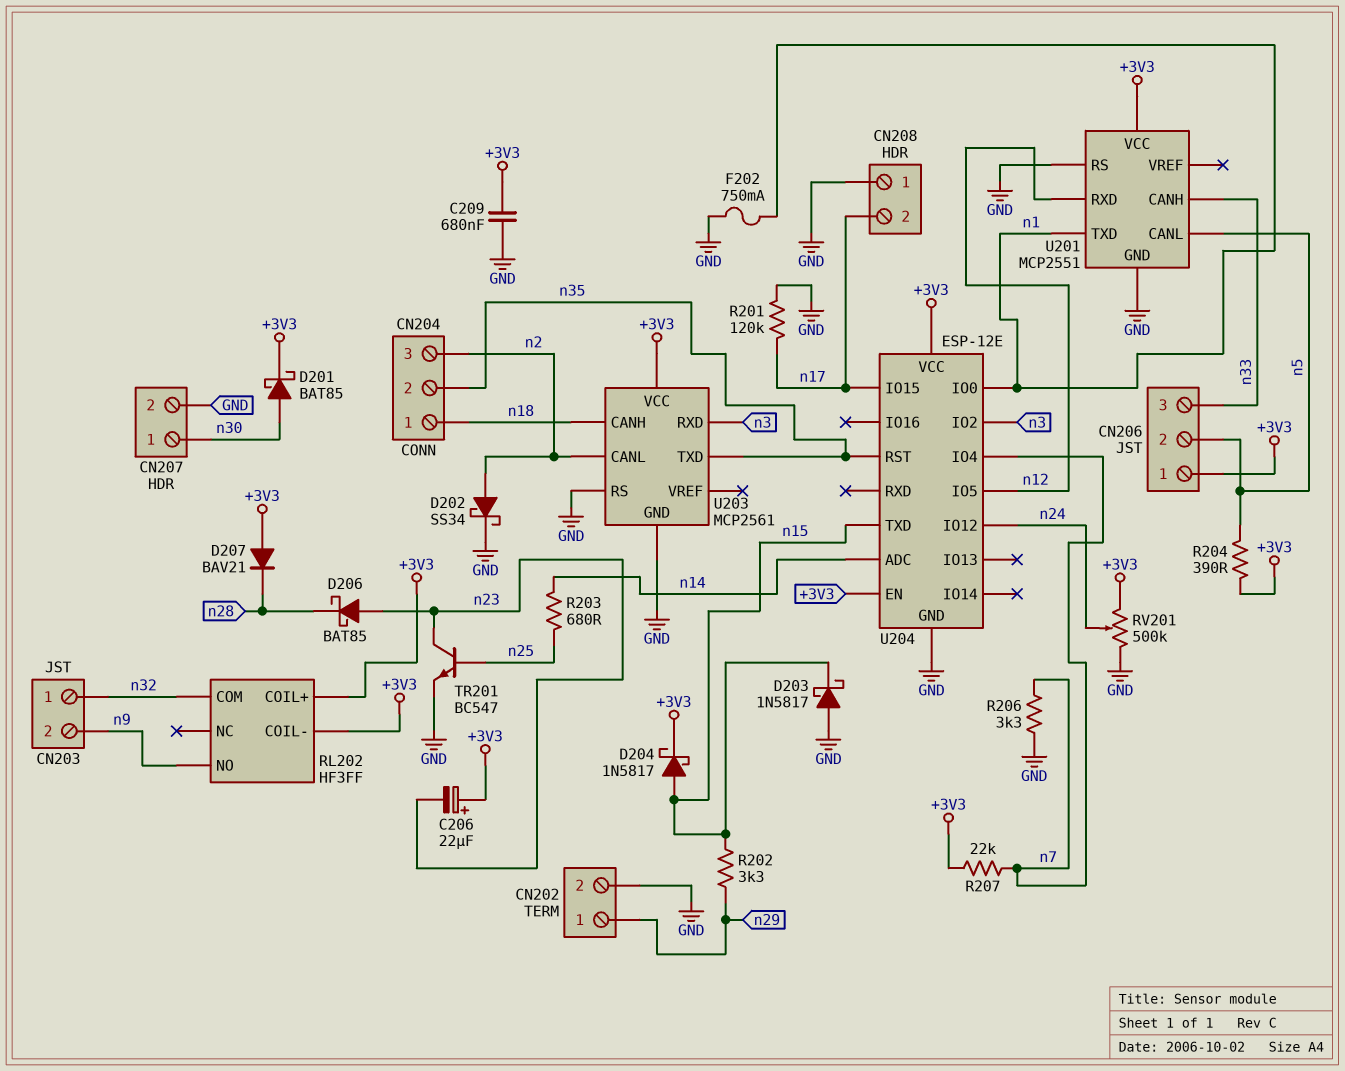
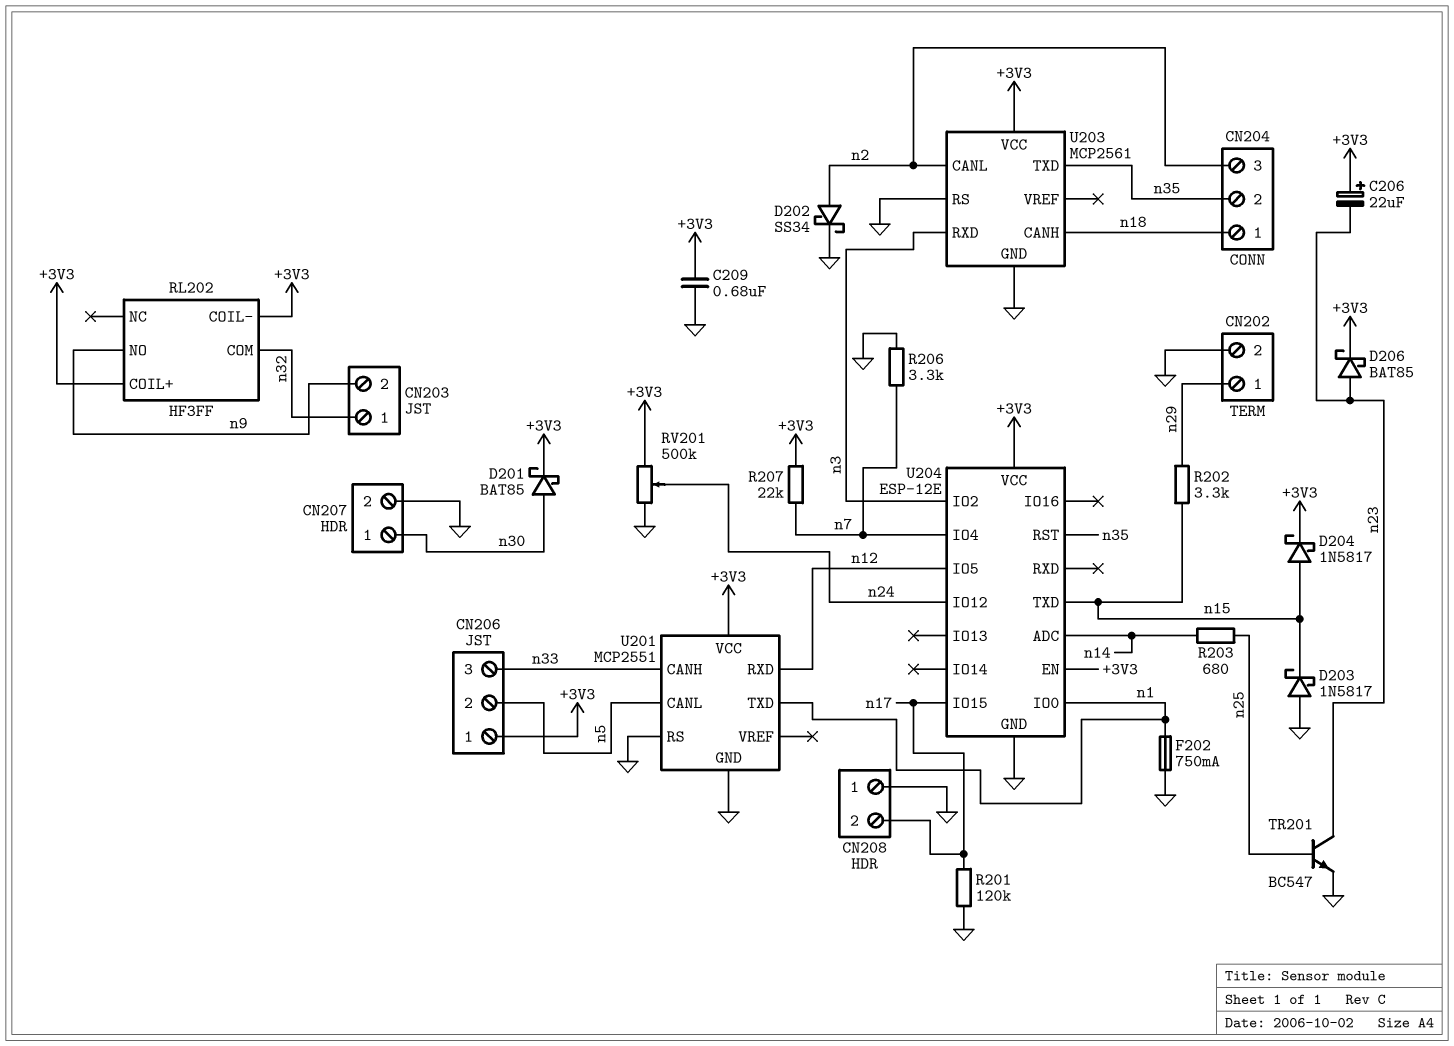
D206: schottky BAT85 (A n23, K n28) -> schottky BAT85 (A n23, K +3V3)
D207: diode BAV21 (A +3V3, K n28) -> none
R204: 390 (+3V3, n5) -> none

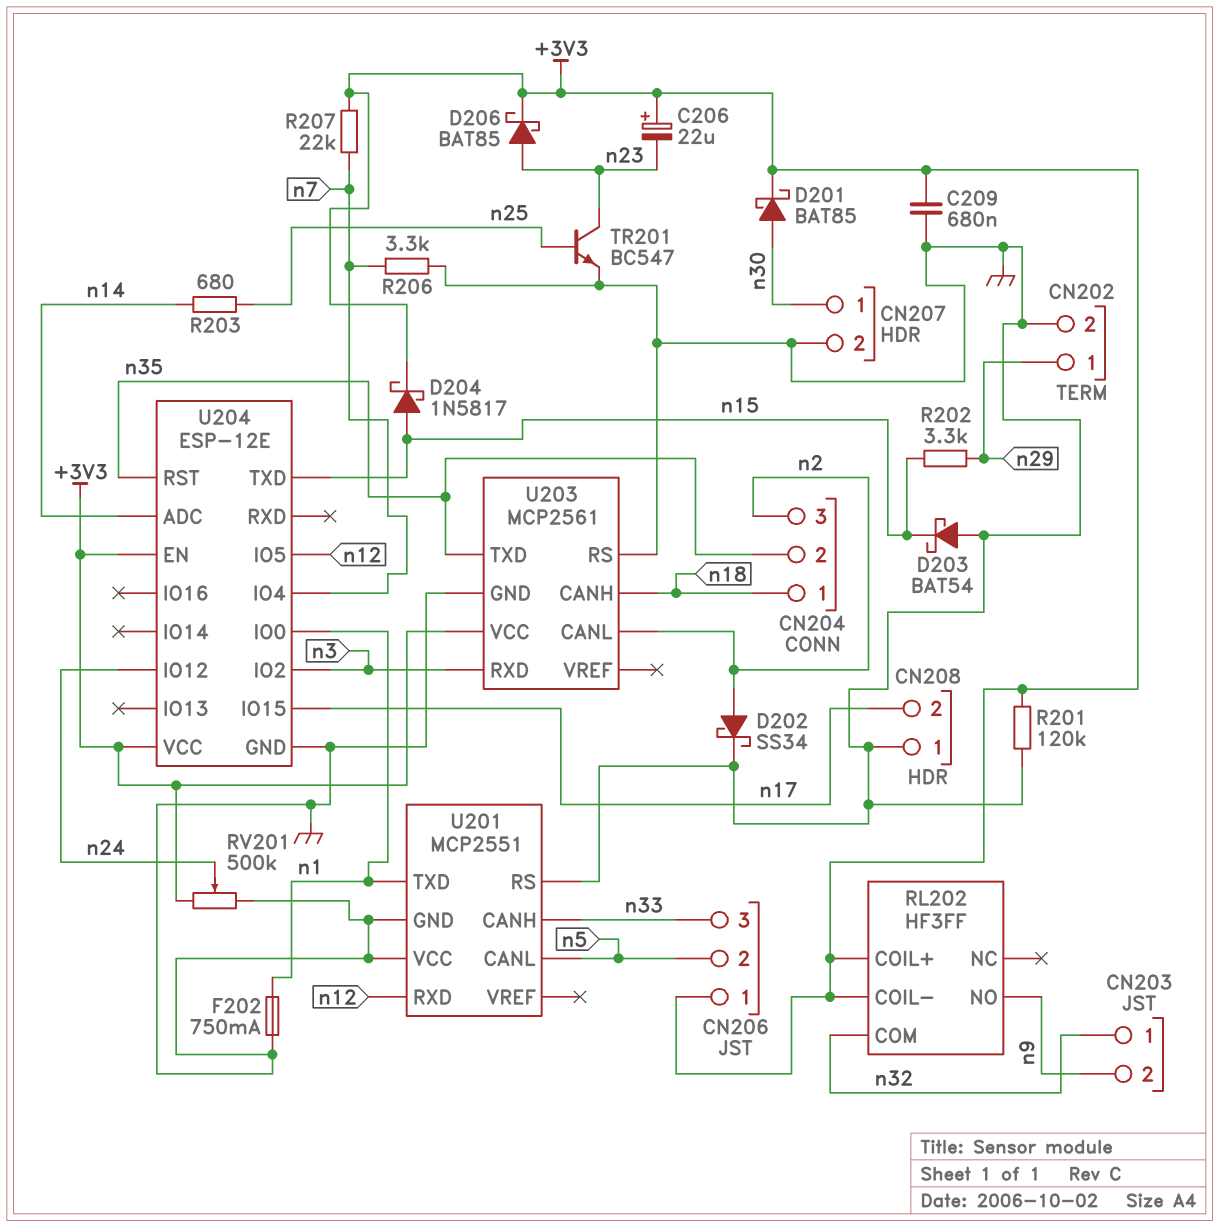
D203: schottky 1N5817 (A GND, K n15) -> schottky BAT54 (A GND, K n15)
R201: 120k (GND, n17) -> 120k (+3V3, GND)
U201 pin VCC: +3V3 -> GND

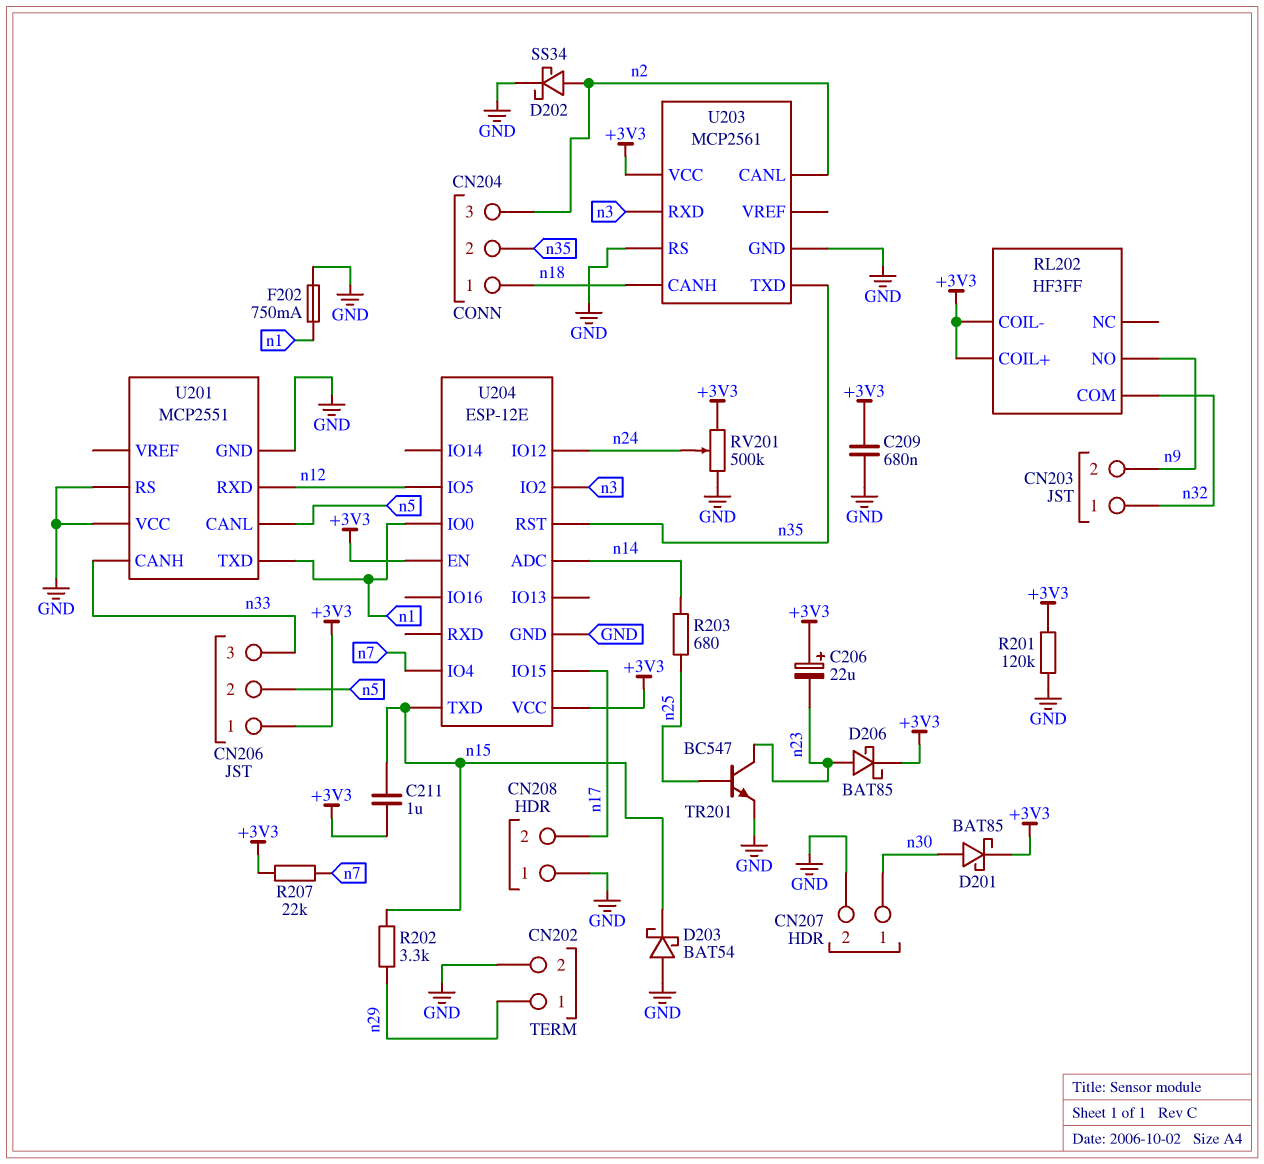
C211: none -> 1uF (+3V3, n15)
D204: schottky 1N5817 (A n15, K +3V3) -> none
R206: 3.3k (GND, n7) -> none

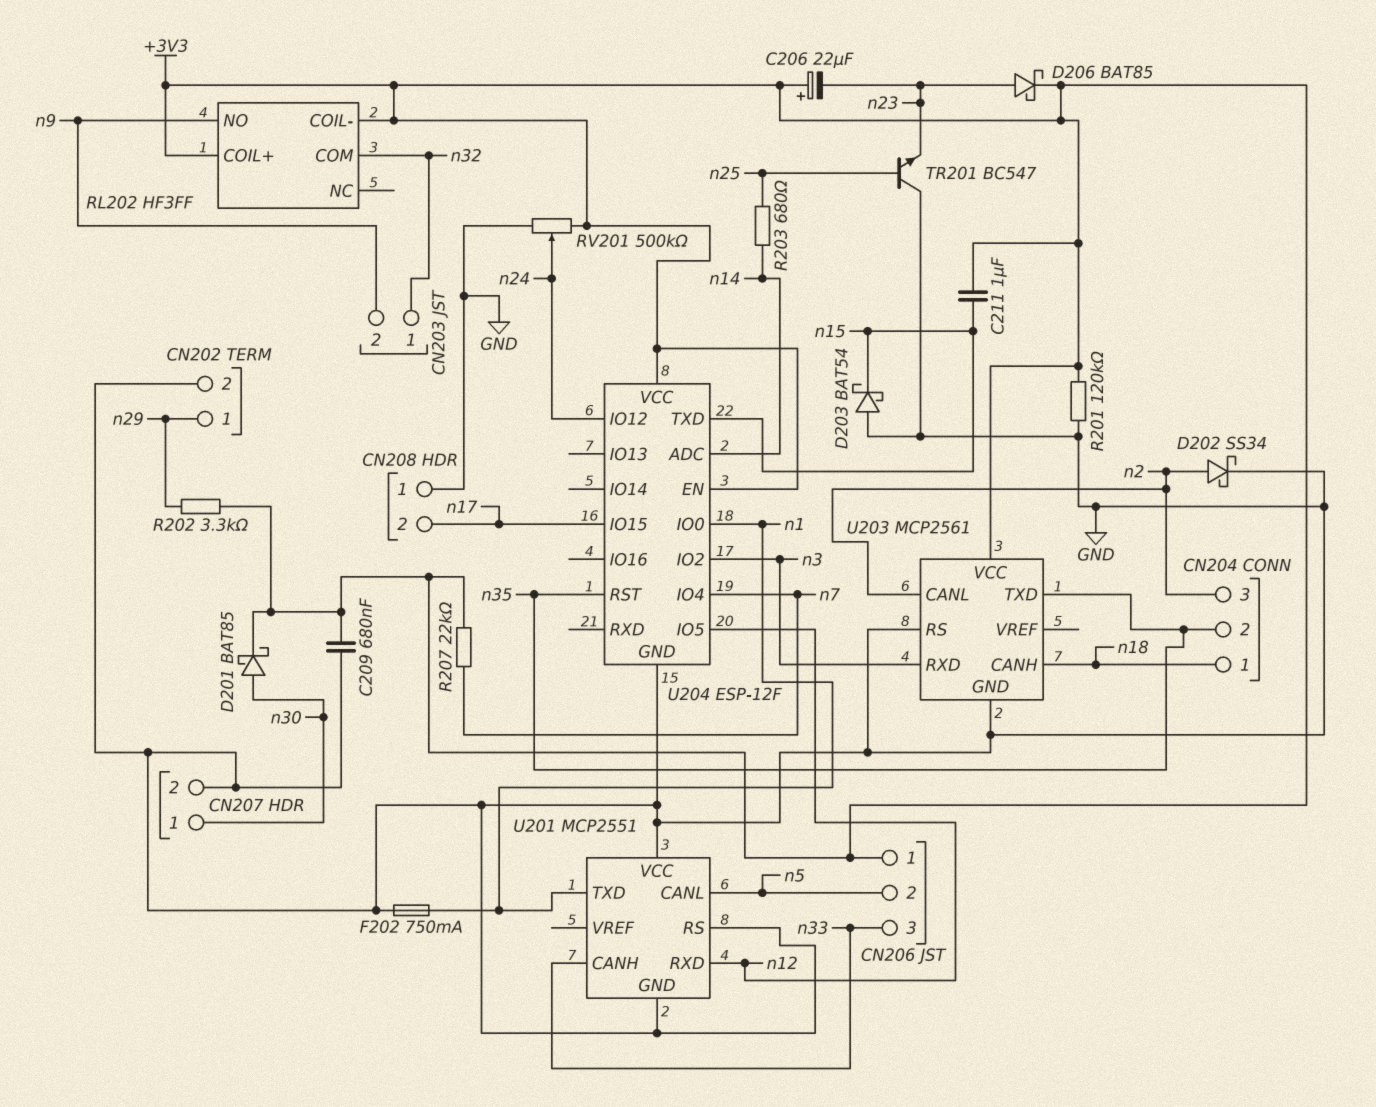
R202: 3.3k (n15, n29) -> 3.3k (+3V3, n29)
TR201: NPN BC547 (B n25, C n23, E GND) -> NPN BC547 (B n25, C GND, E n23)
U204: ESP-12E -> ESP-12F

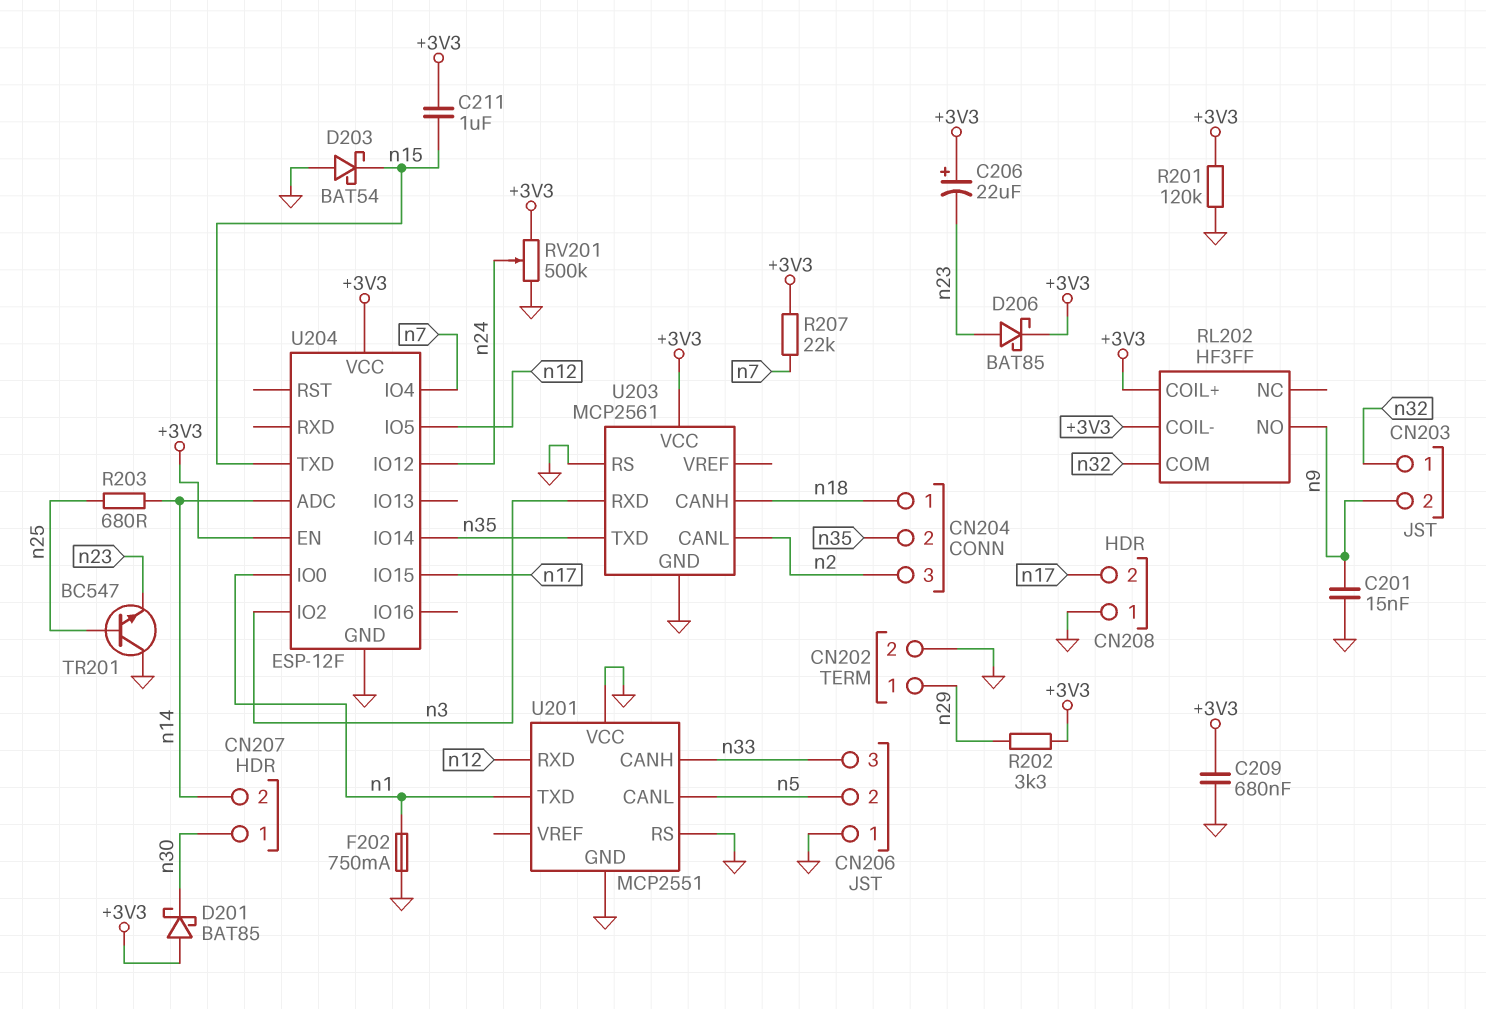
C201: none -> 15nF (GND, n9)
CN206 pin 1: +3V3 -> GND
CN207 pin 2: GND -> n14
D201: schottky BAT85 (A n30, K +3V3) -> schottky BAT85 (A +3V3, K n30)
D202: schottky SS34 (A n2, K GND) -> none
U204 pin IO14: none -> n35
U204 pin RST: n35 -> none

